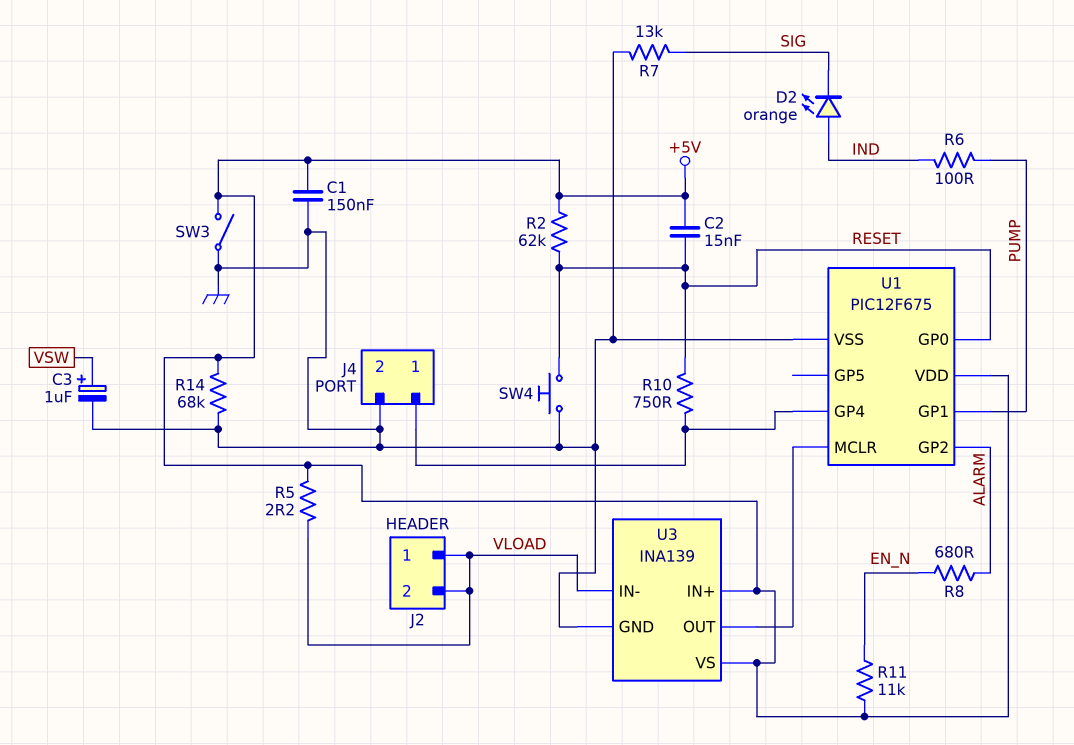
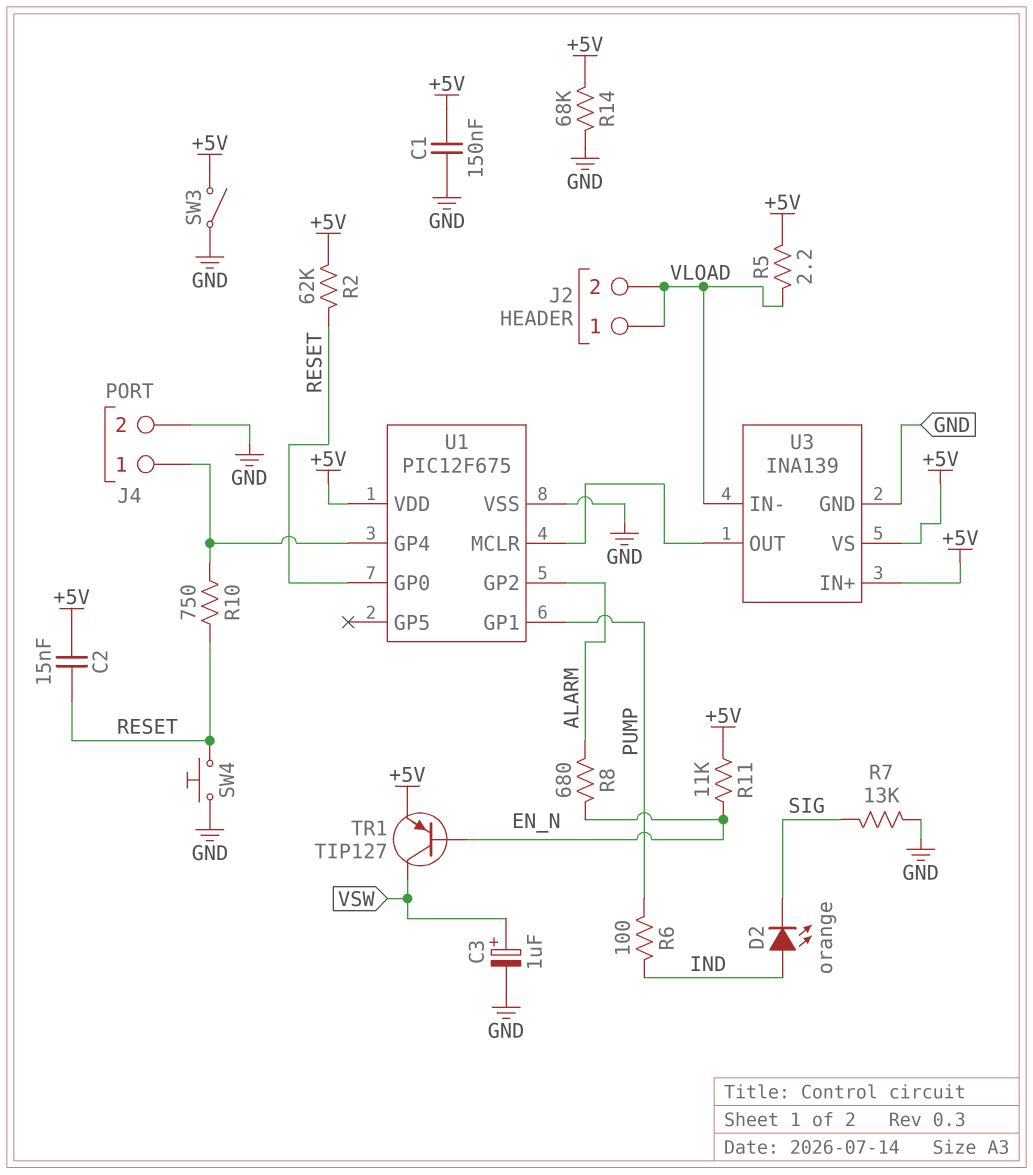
TR1: none -> PNP TIP127 (B EN_N, C VSW, E +5V)

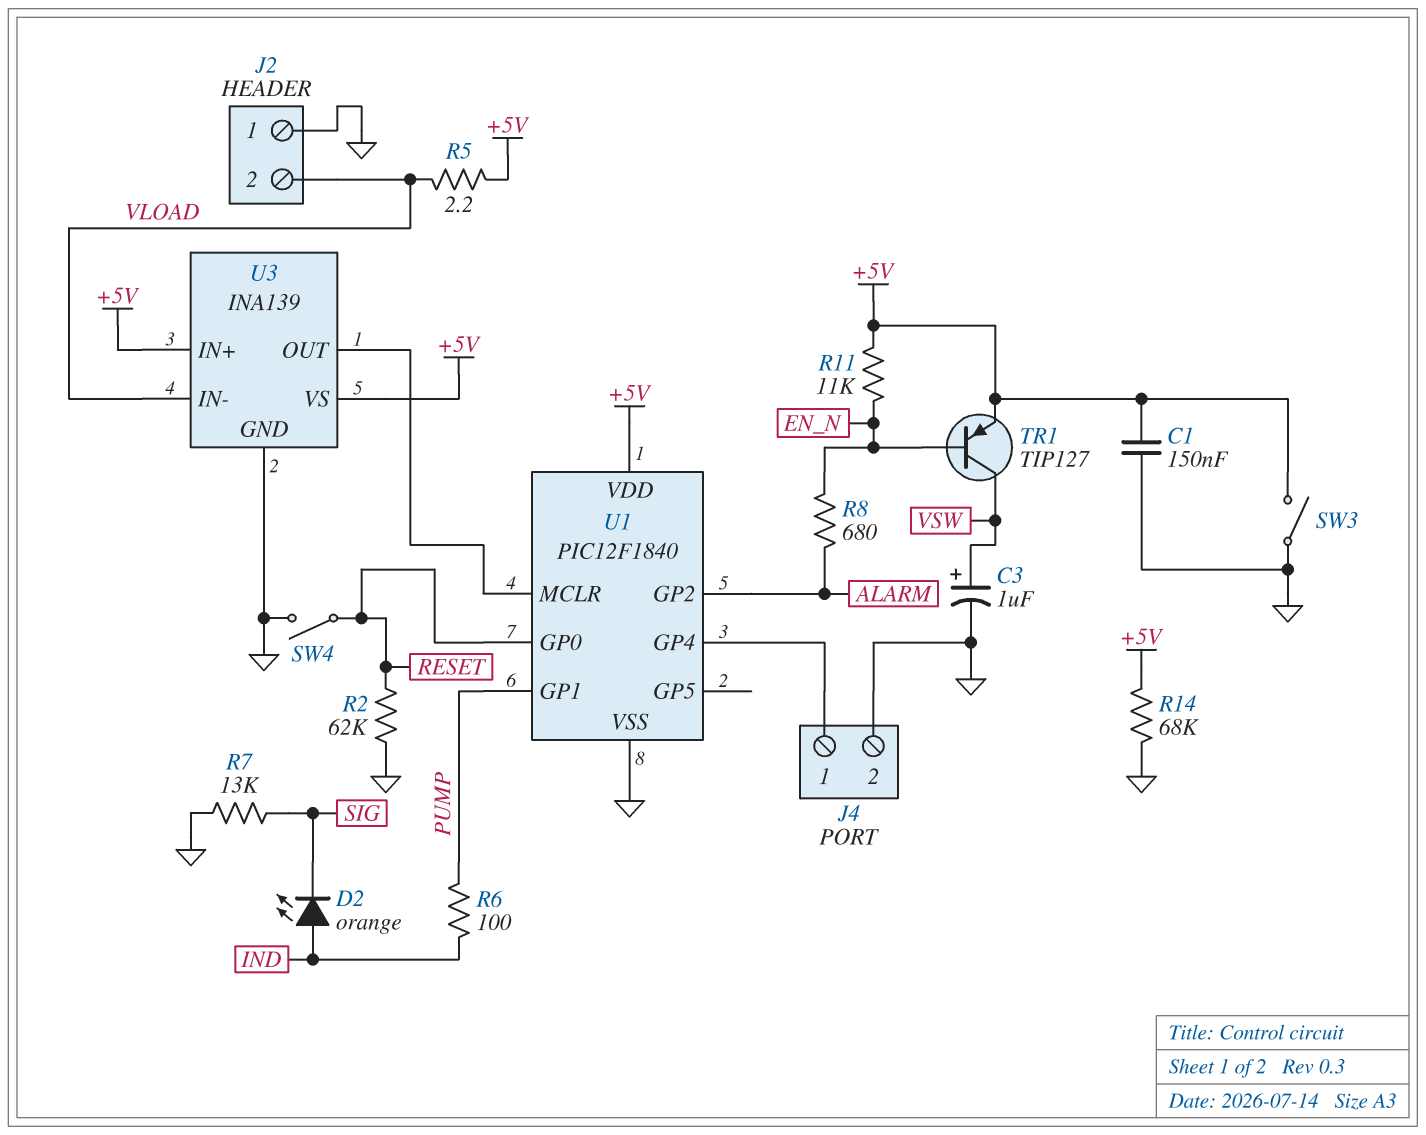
C2: 15nF (+5V, RESET) -> none
J2 pin 1: VLOAD -> GND
R2: 62k (+5V, RESET) -> 62k (GND, RESET)
R10: 750 (J4/1, RESET) -> none
SW4: button (GND, RESET) -> switch (GND, RESET)
U1: PIC12F675 -> PIC12F1840

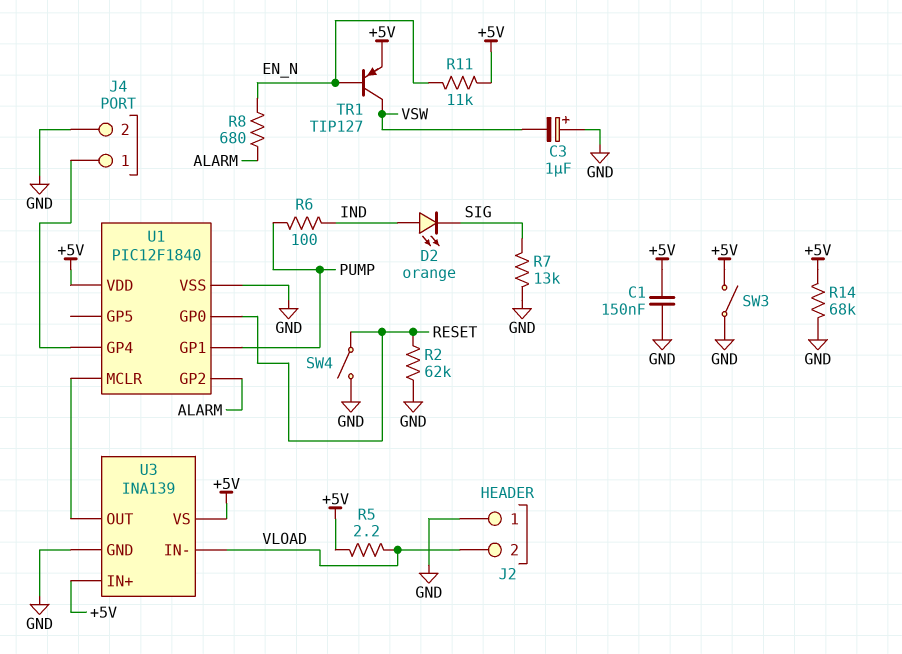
C3: 1uF (plus VSW, minus GND) -> 1uF (plus GND, minus VSW)

